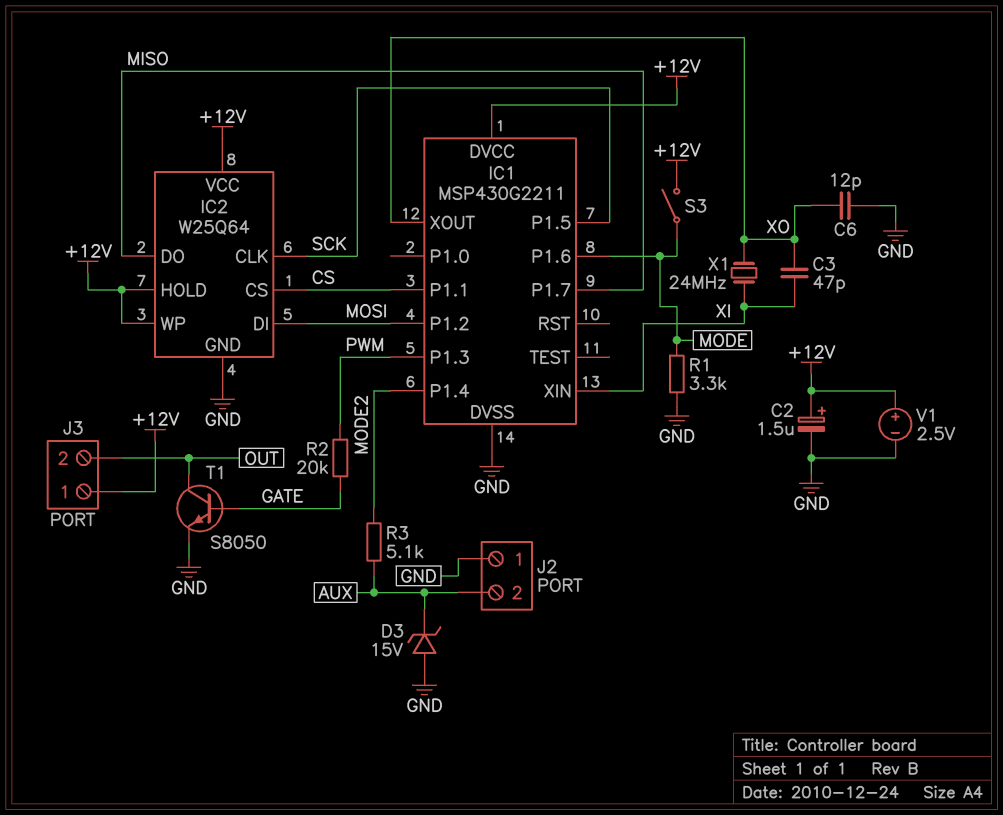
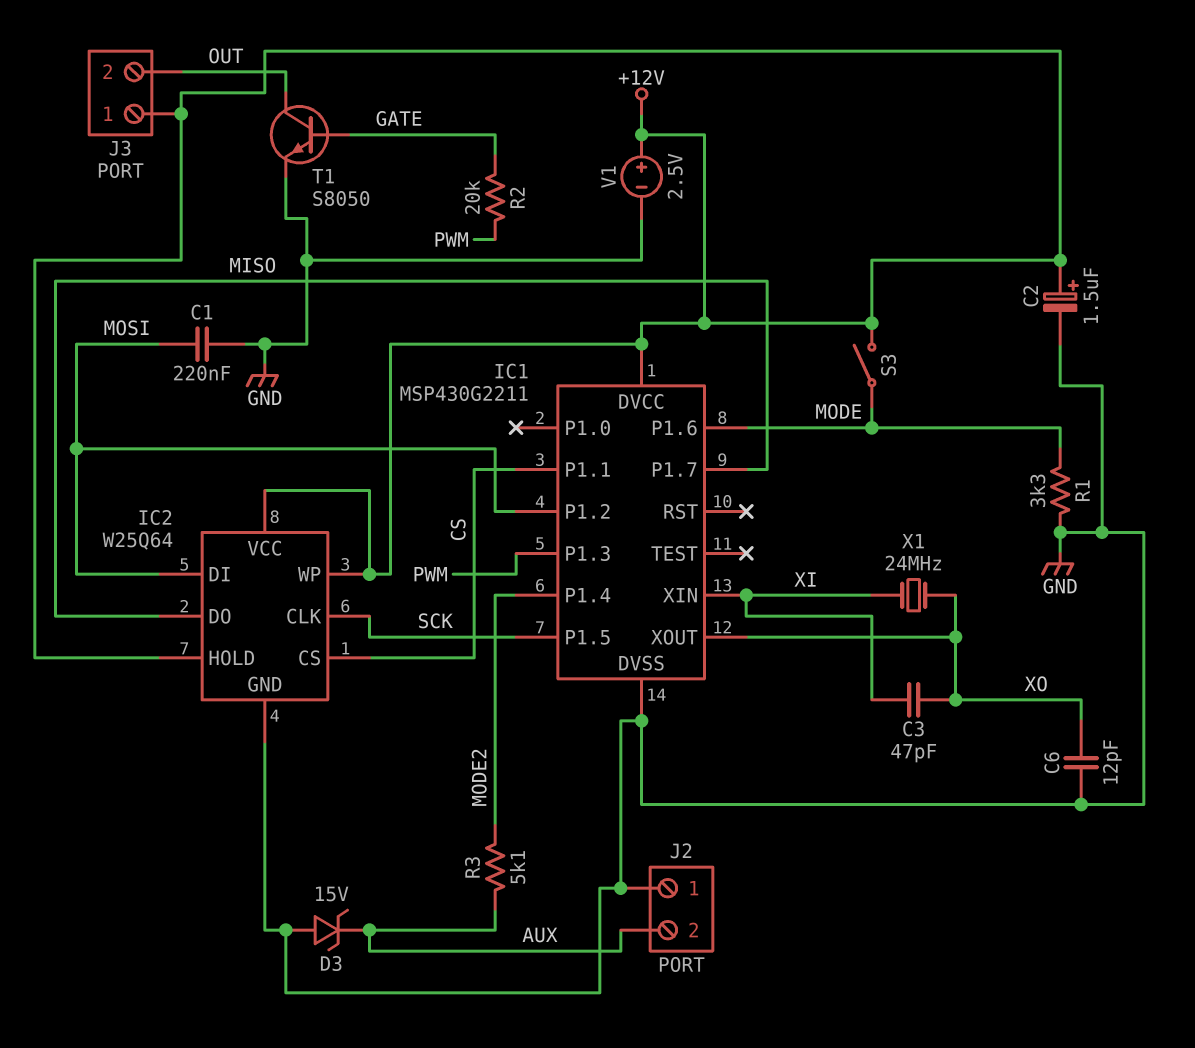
C1: none -> 220nF (GND, MOSI)

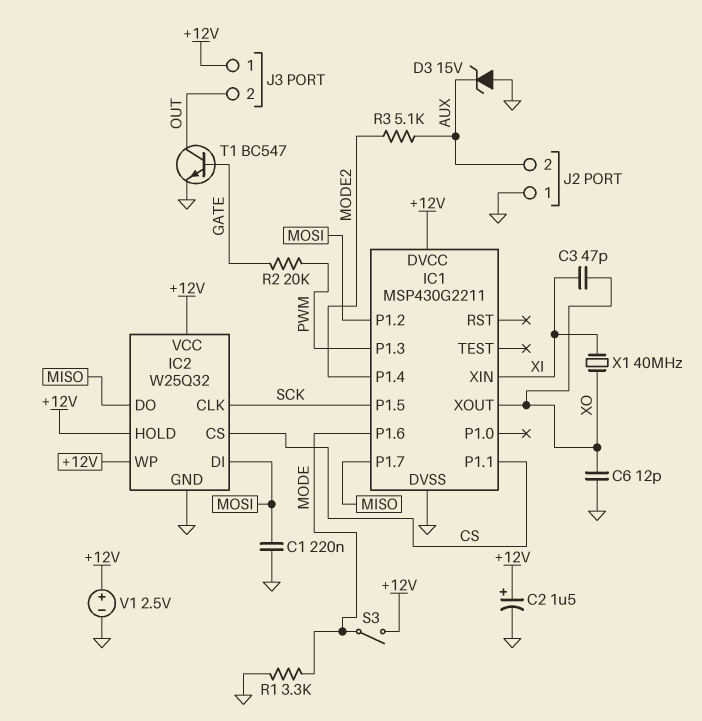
IC2: W25Q64 -> W25Q32
T1: NPN S8050 (B GATE, C OUT, E GND) -> NPN BC547 (B GATE, C OUT, E GND)
X1: 24MHz (XI, XO) -> 40MHz (XI, XO)

